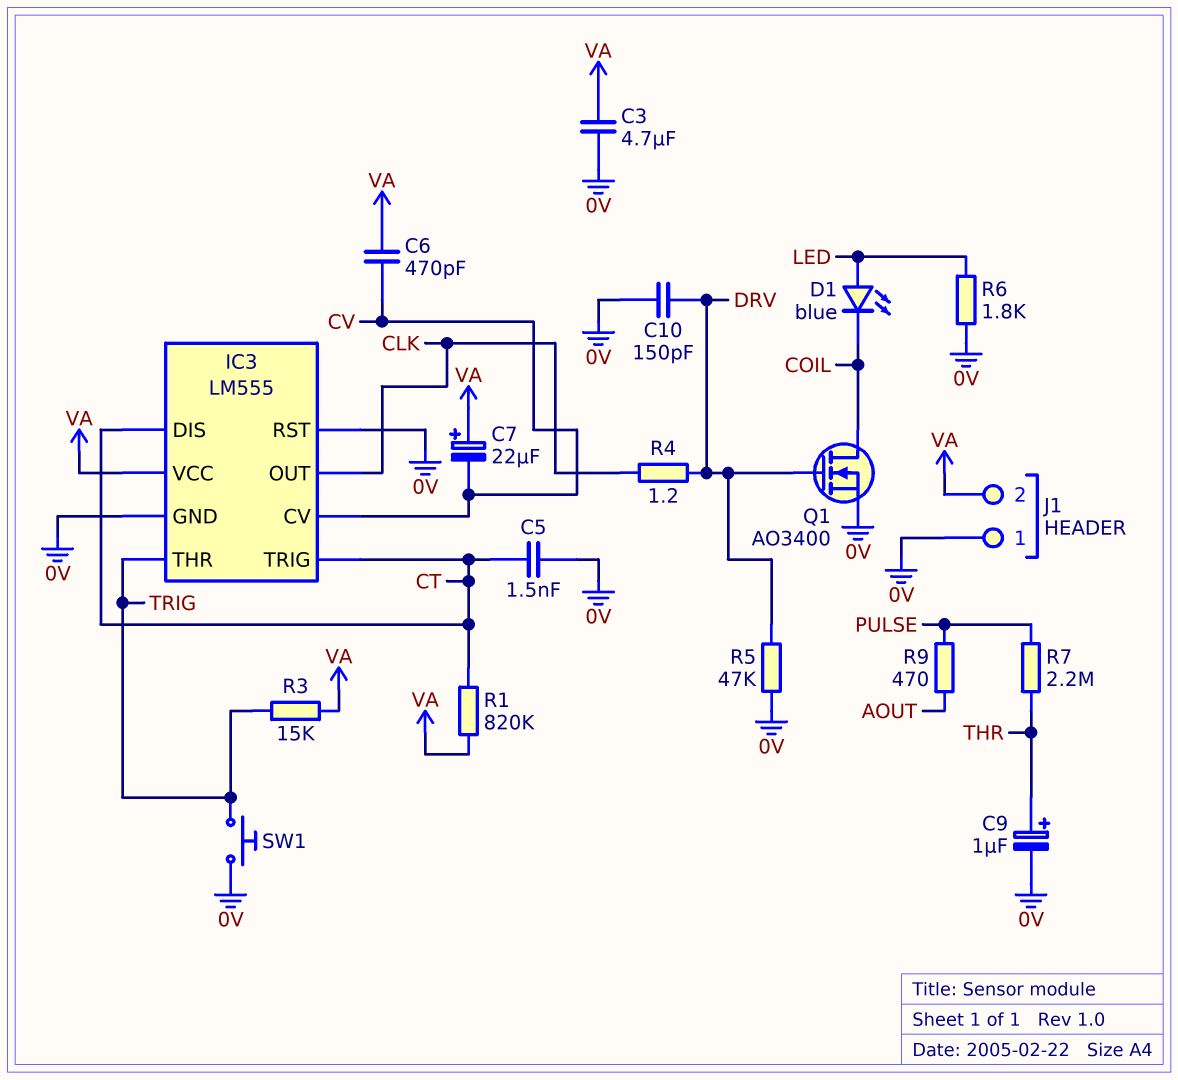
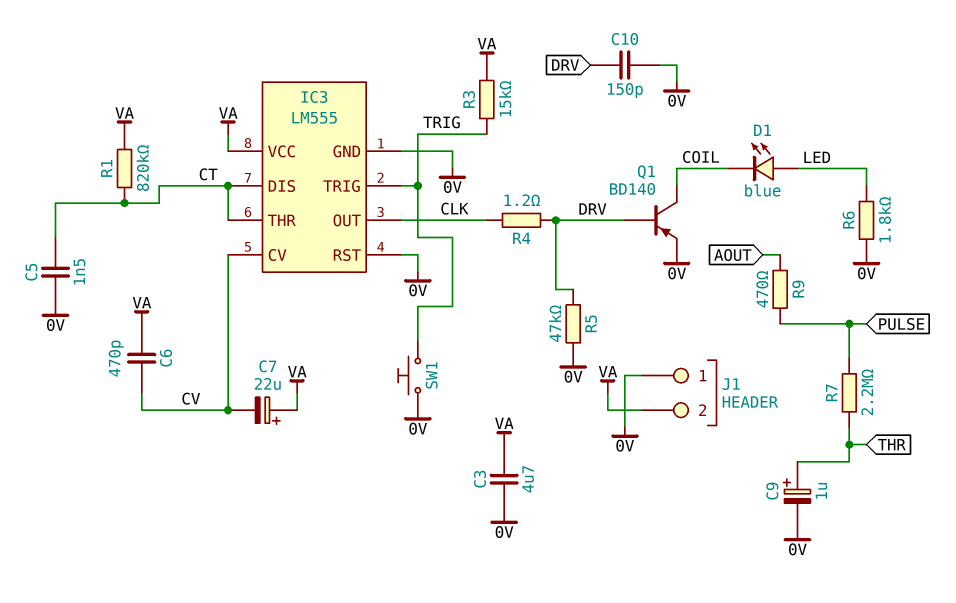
IC3 pin THR: TRIG -> CT
IC3 pin TRIG: CT -> TRIG
Q1: NMOS AO3400 (G DRV, D COIL, S 0V) -> PNP BD140 (B DRV, C COIL, E 0V)

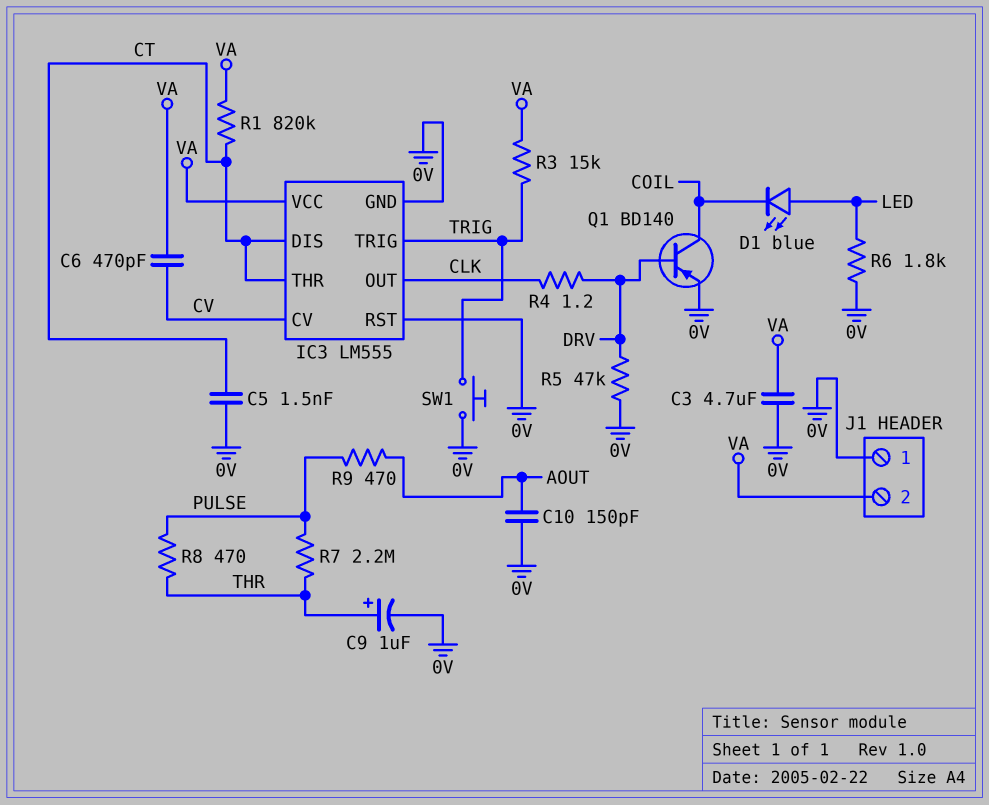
C7: 22uF (plus VA, minus CV) -> none
C10: 150pF (0V, DRV) -> 150pF (0V, AOUT)
R8: none -> 470 (PULSE, THR)

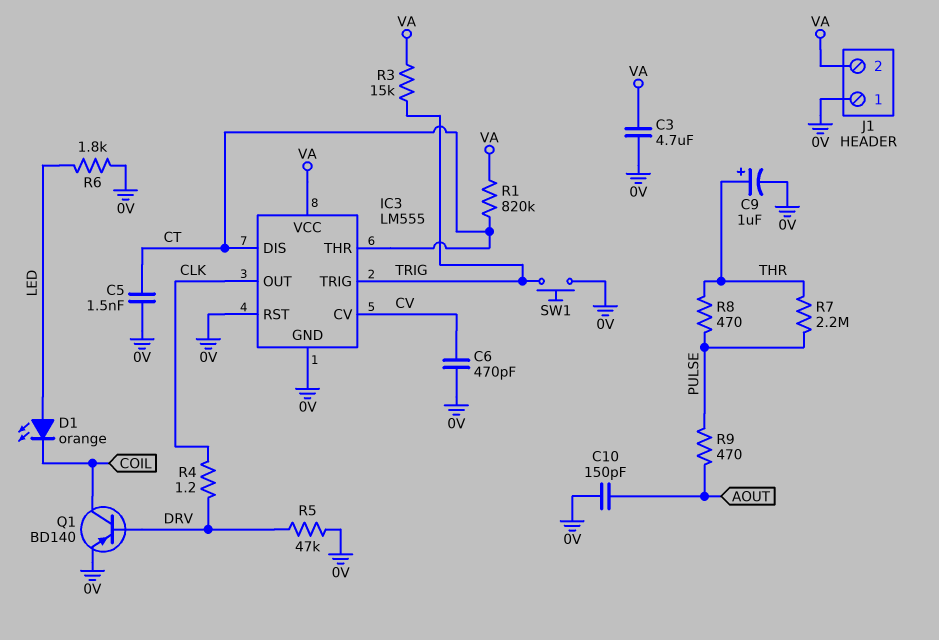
C6: 470pF (CV, VA) -> 470pF (0V, CV)
D1: LED blue (A LED, K COIL) -> LED orange (A LED, K COIL)

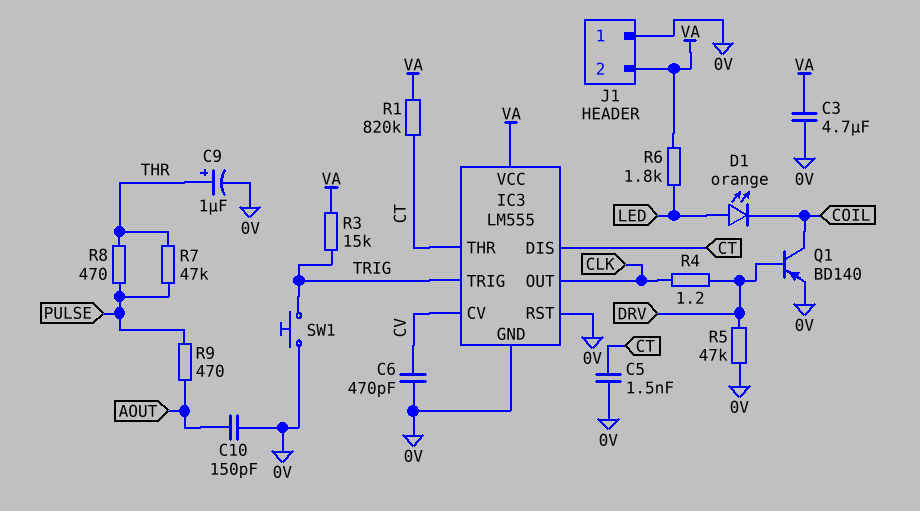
R6: 1.8k (0V, LED) -> 1.8k (LED, VA)
R7: 2.2M (PULSE, THR) -> 47k (PULSE, THR)

